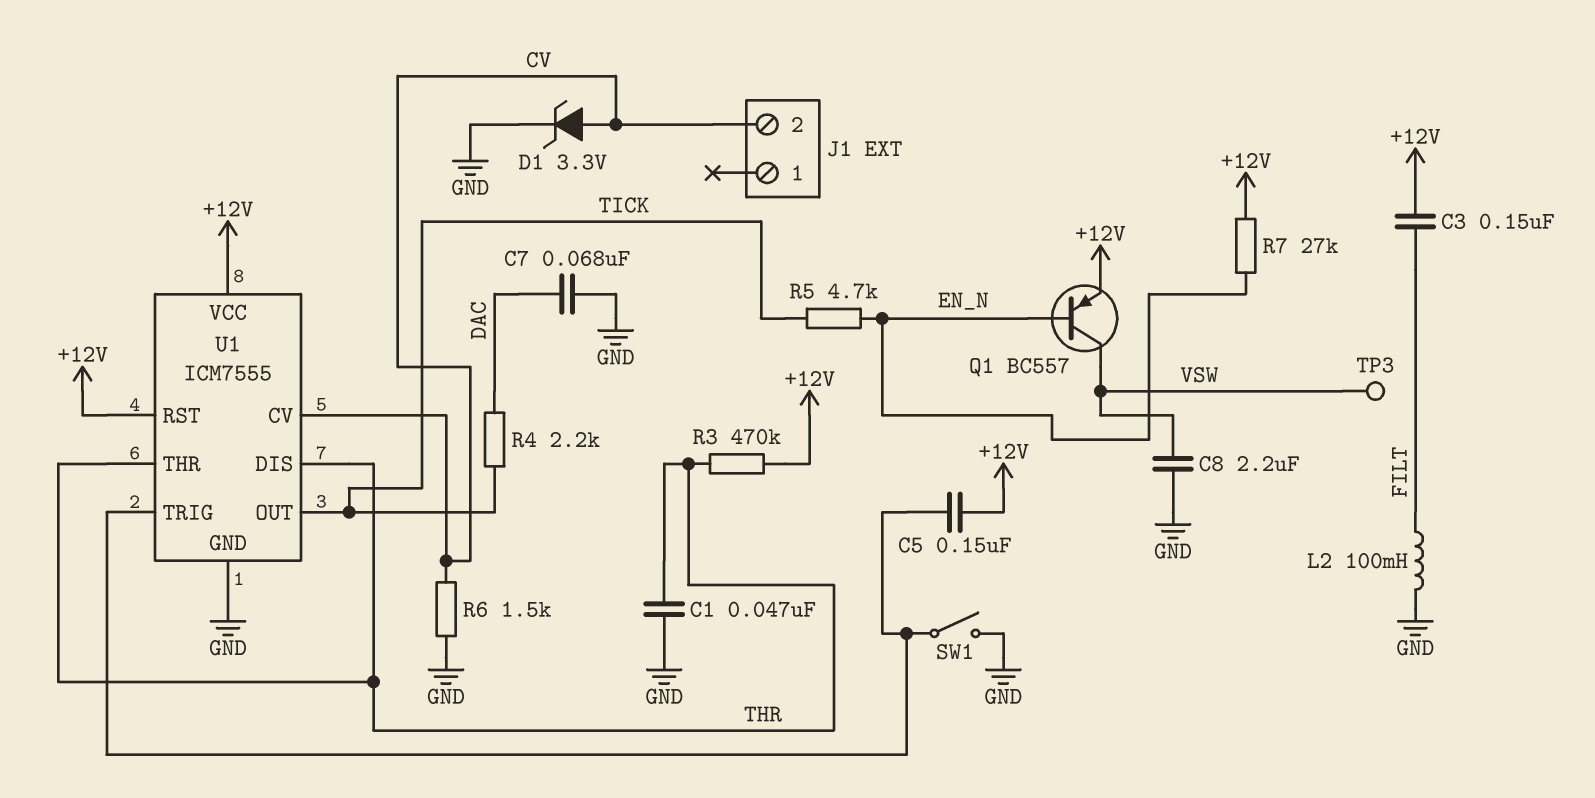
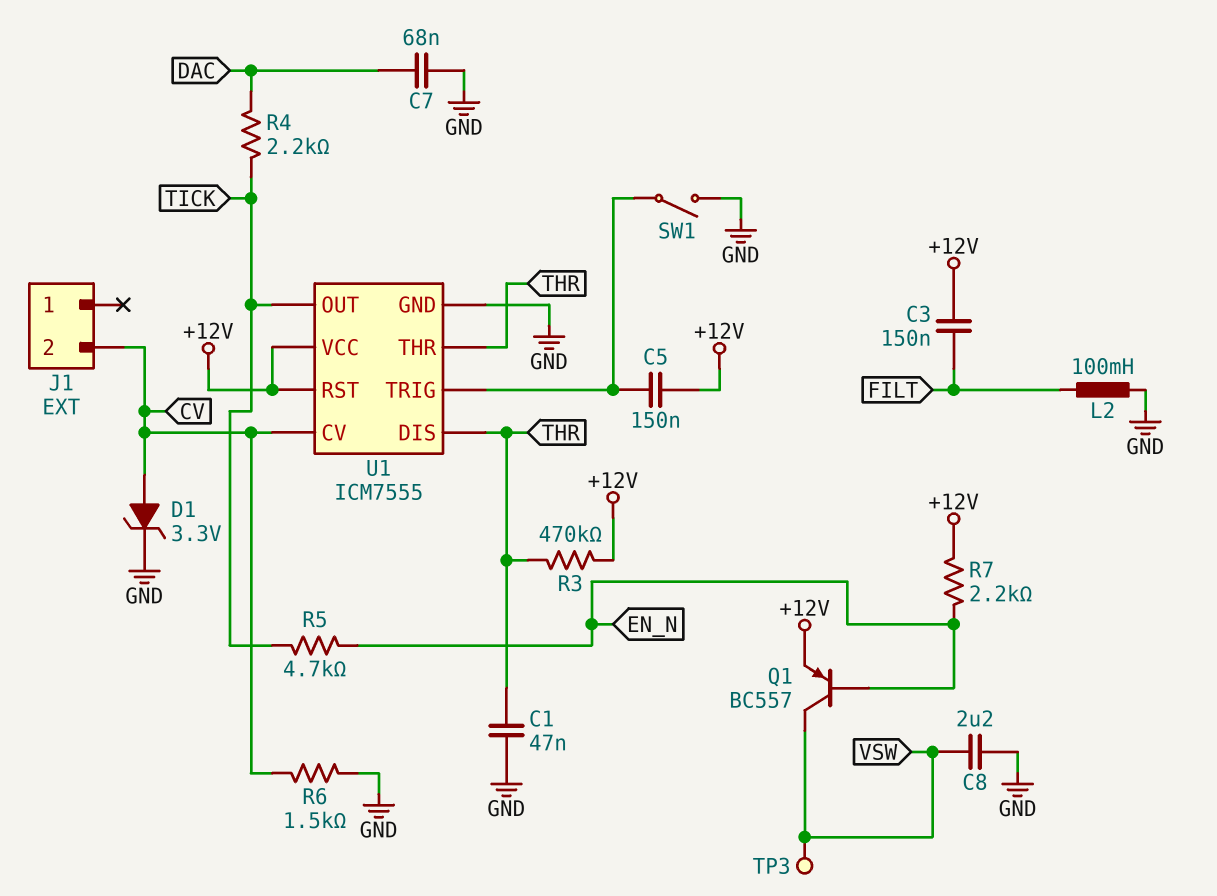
R7: 27k (+12V, EN_N) -> 2.2k (+12V, EN_N)

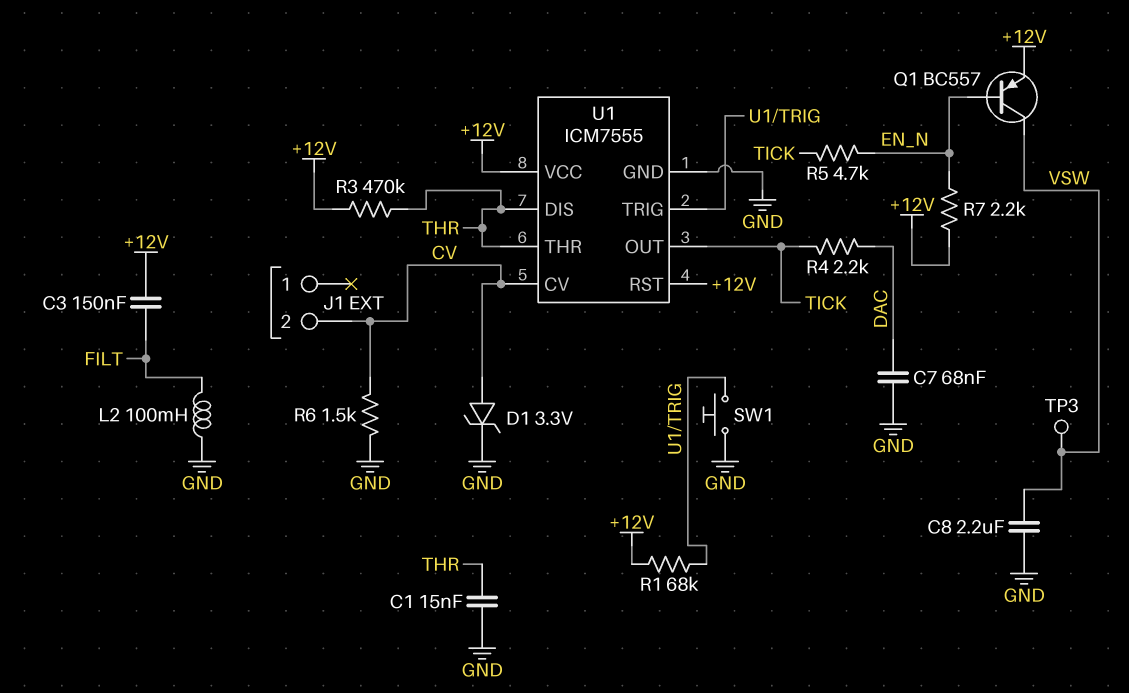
C1: 47nF (GND, THR) -> 15nF (GND, THR)
C5: 150nF (+12V, U1/TRIG) -> none
R1: none -> 68k (+12V, U1/TRIG)
SW1: switch (GND, U1/TRIG) -> button (GND, U1/TRIG)

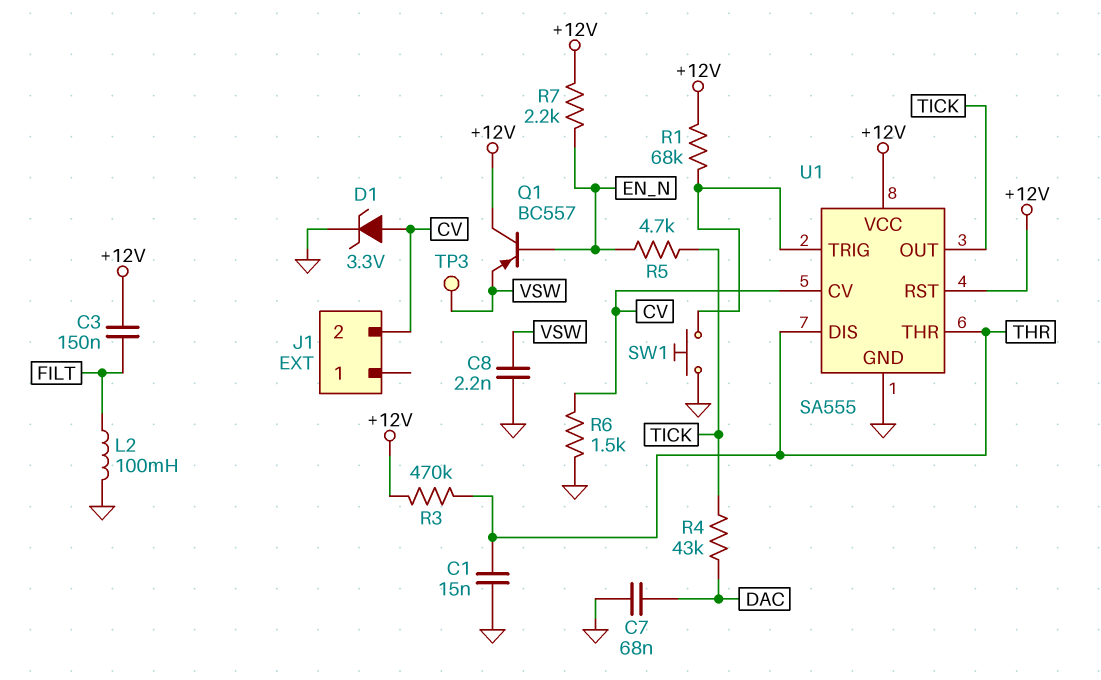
C8: 2.2uF (GND, VSW) -> 2.2nF (GND, VSW)
Q1: PNP BC557 (B EN_N, C VSW, E +12V) -> PNP BC557 (B EN_N, C +12V, E VSW)
R4: 2.2k (DAC, TICK) -> 43k (DAC, TICK)
U1: ICM7555 -> SA555

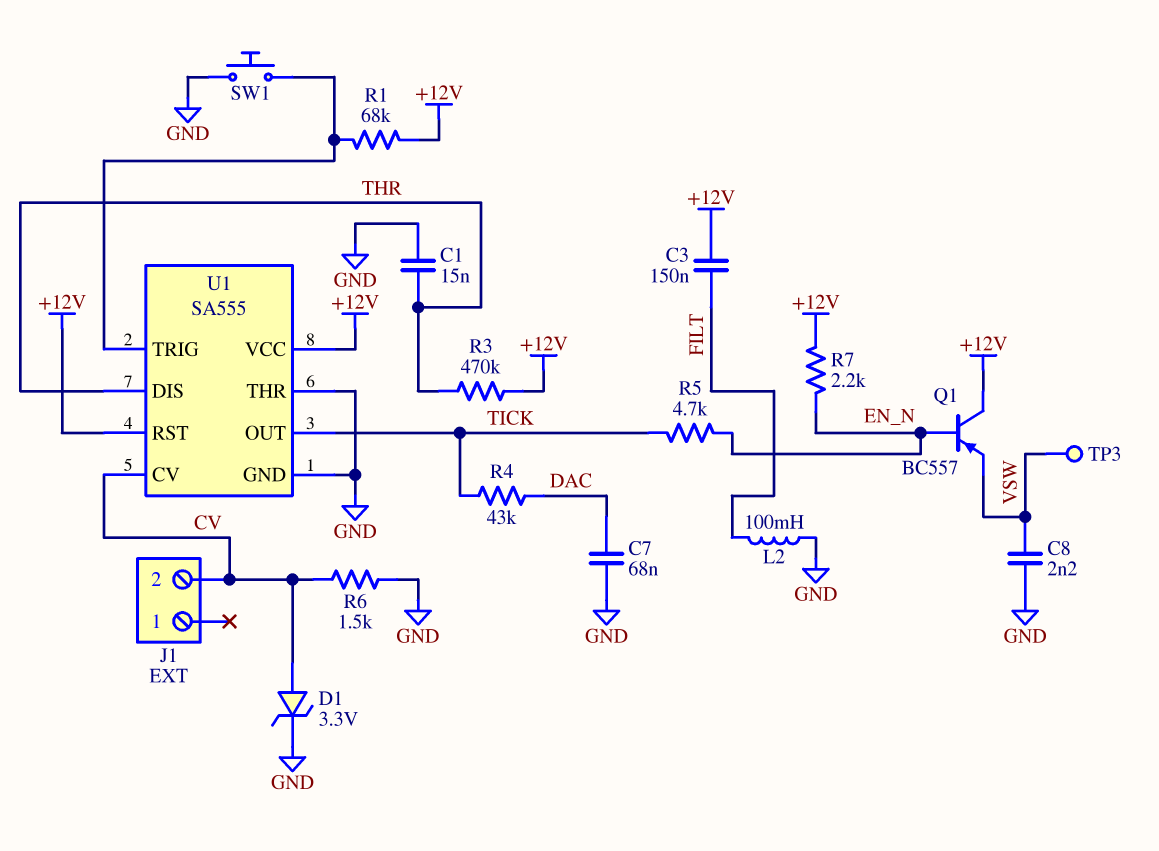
U1 pin THR: THR -> GND

